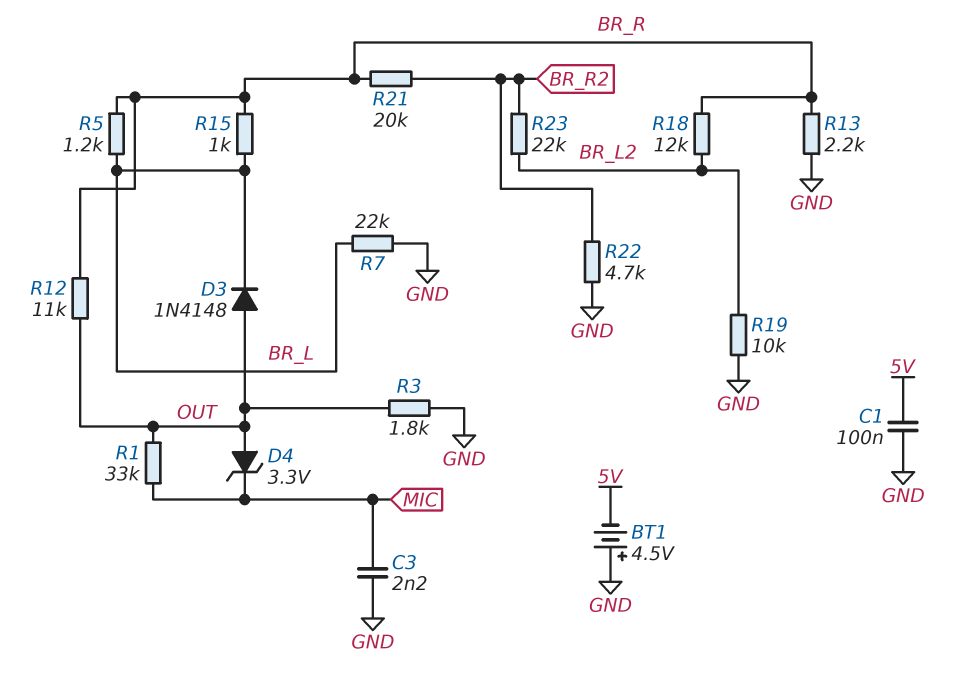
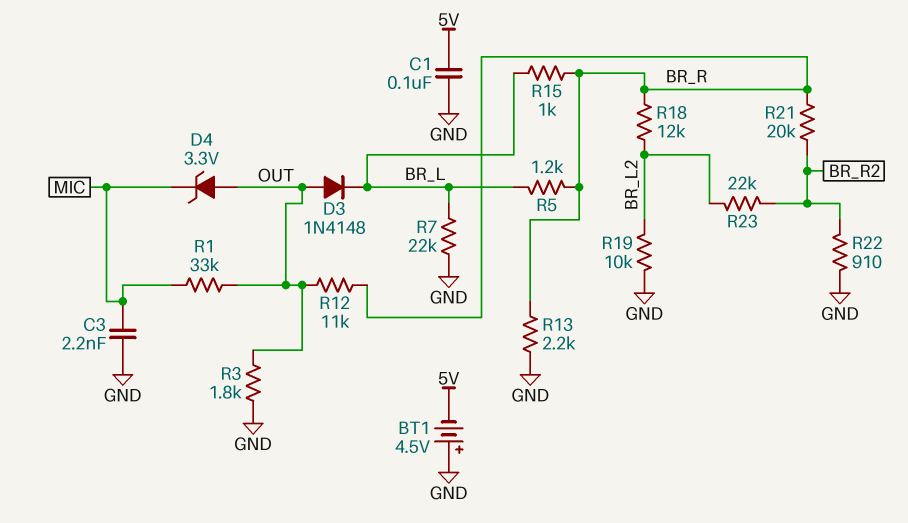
R22: 4.7k (BR_R2, GND) -> 910 (BR_R2, GND)

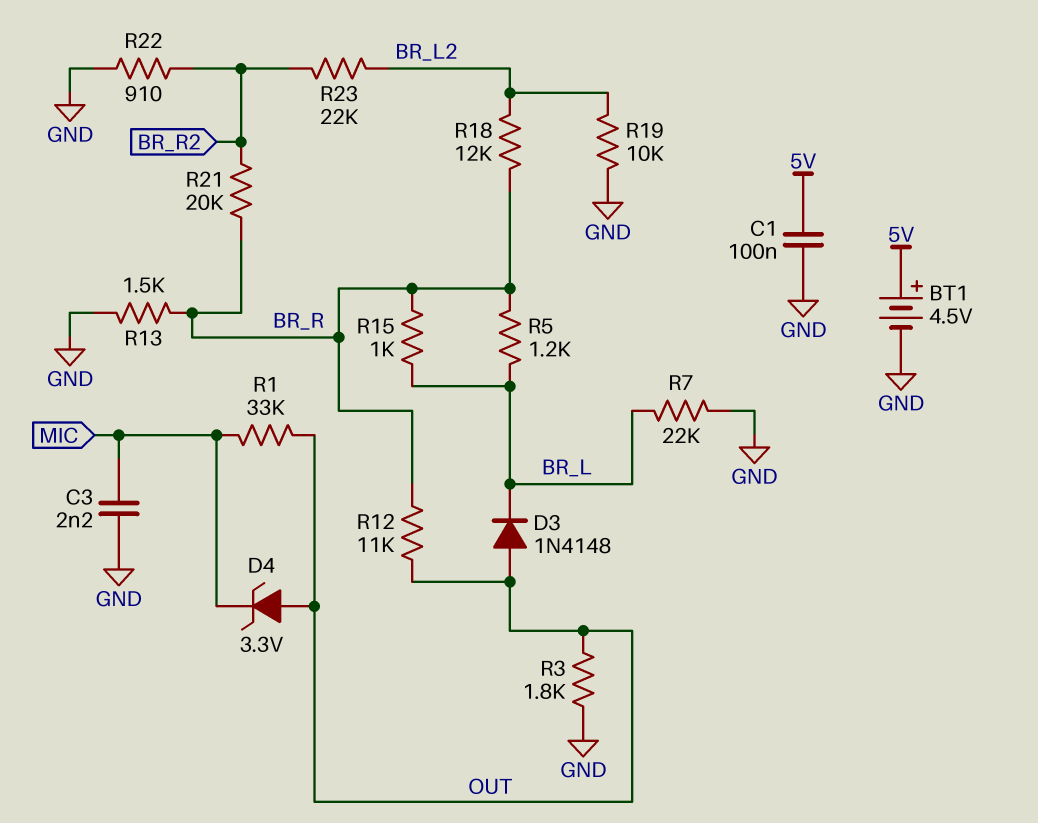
BT1: 4.5V (plus GND, minus 5V) -> 4.5V (plus 5V, minus GND)
R13: 2.2k (BR_R, GND) -> 1.5k (BR_R, GND)

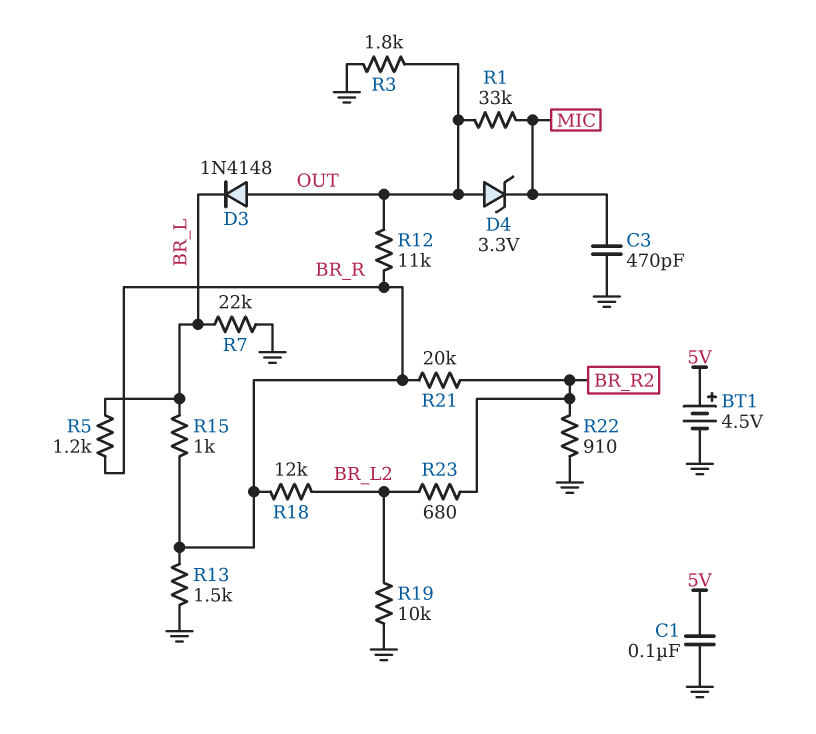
C3: 2.2nF (GND, MIC) -> 470pF (GND, MIC)
R23: 22k (BR_L2, BR_R2) -> 680 (BR_L2, BR_R2)

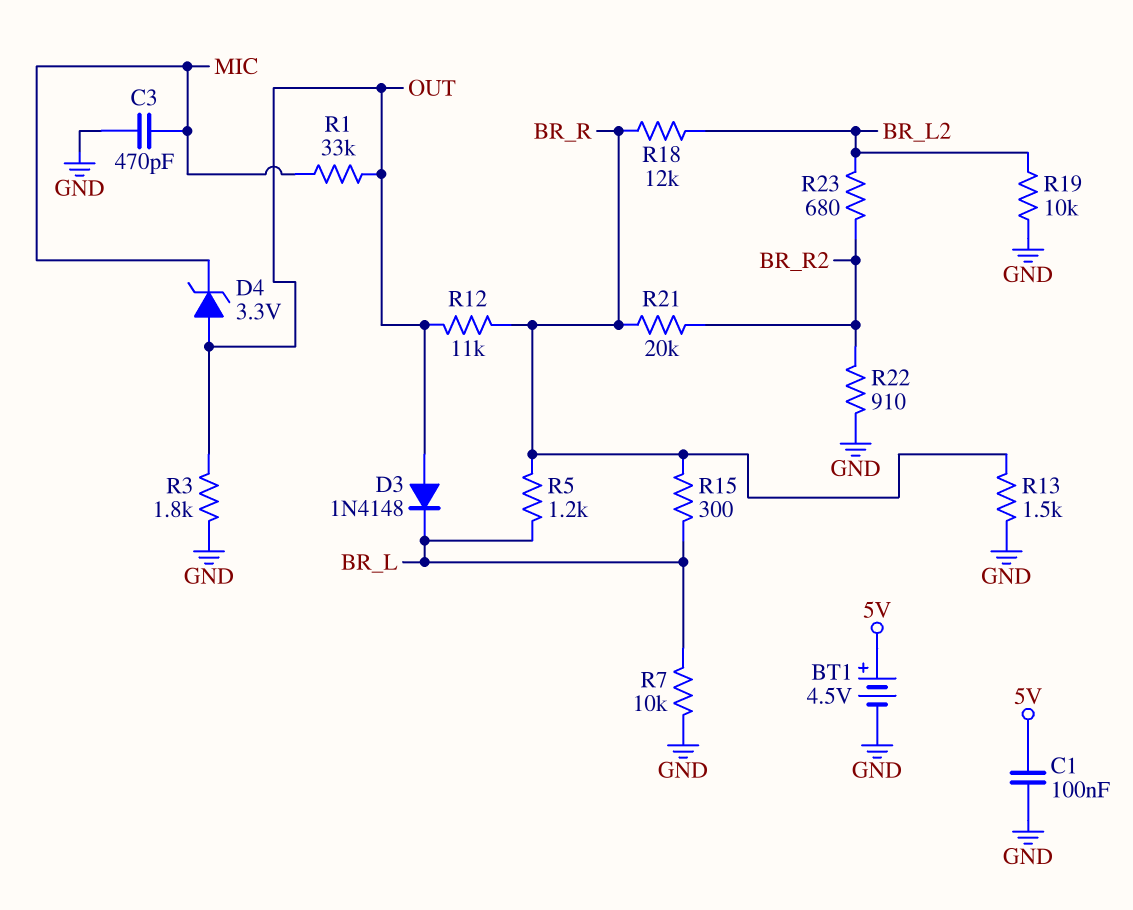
R7: 22k (BR_L, GND) -> 10k (BR_L, GND)
R15: 1k (BR_L, BR_R) -> 300 (BR_L, BR_R)

